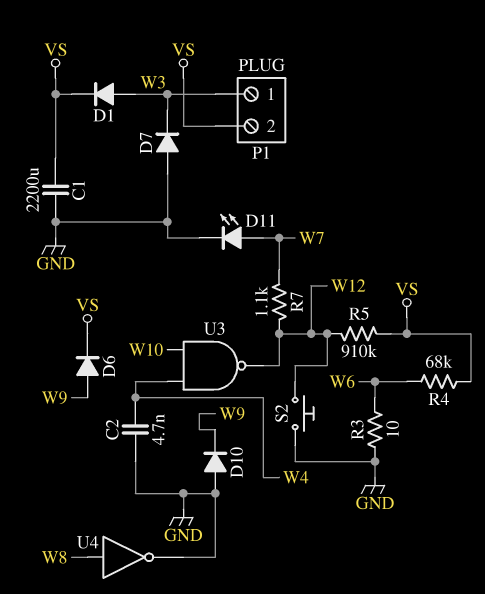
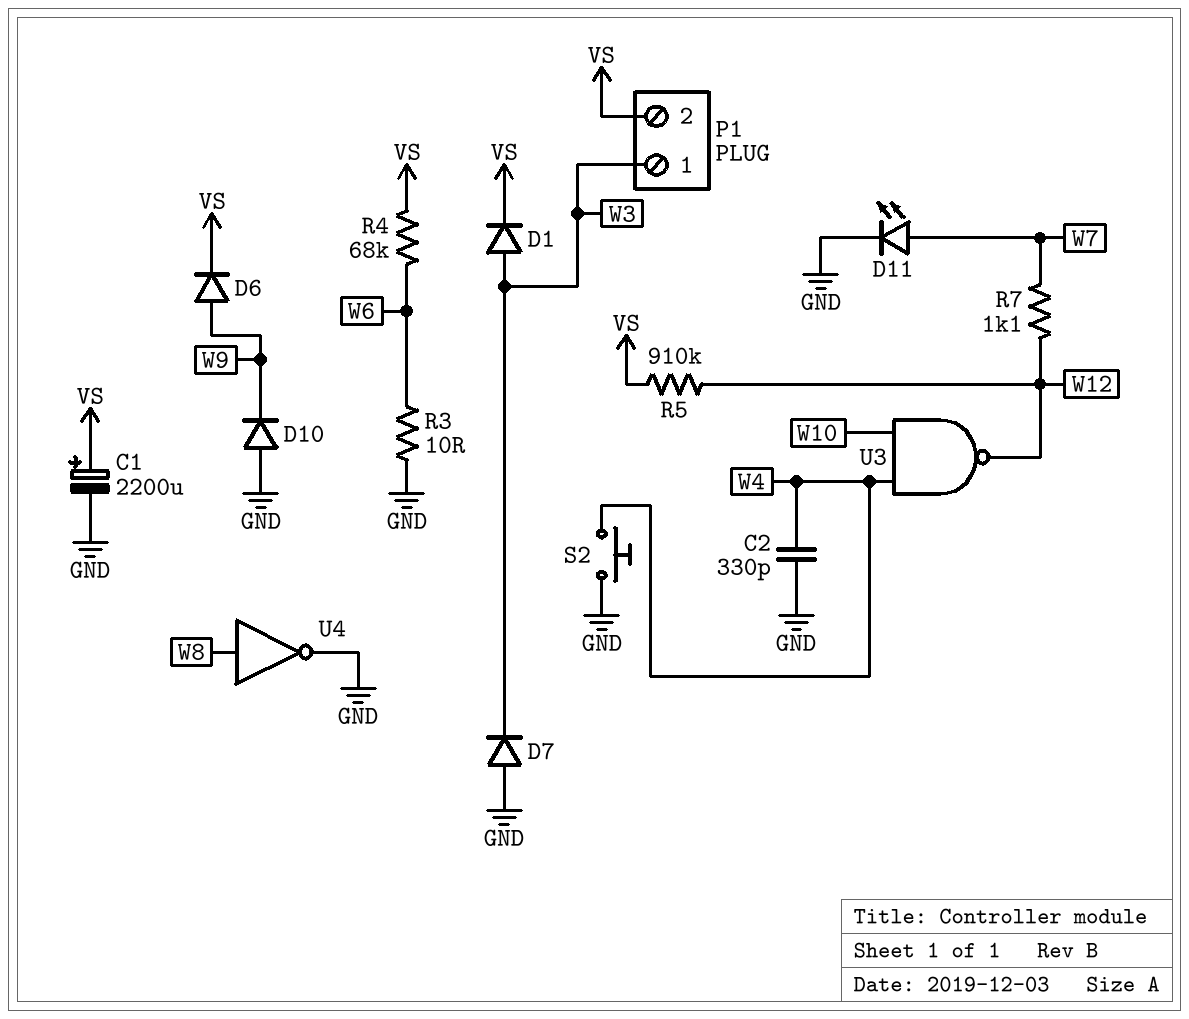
C1: 2200uF (GND, VS) -> 2200uF (plus VS, minus GND)
C2: 4.7nF (GND, W4) -> 330pF (GND, W4)
S2: button (GND, W12) -> button (GND, W4)

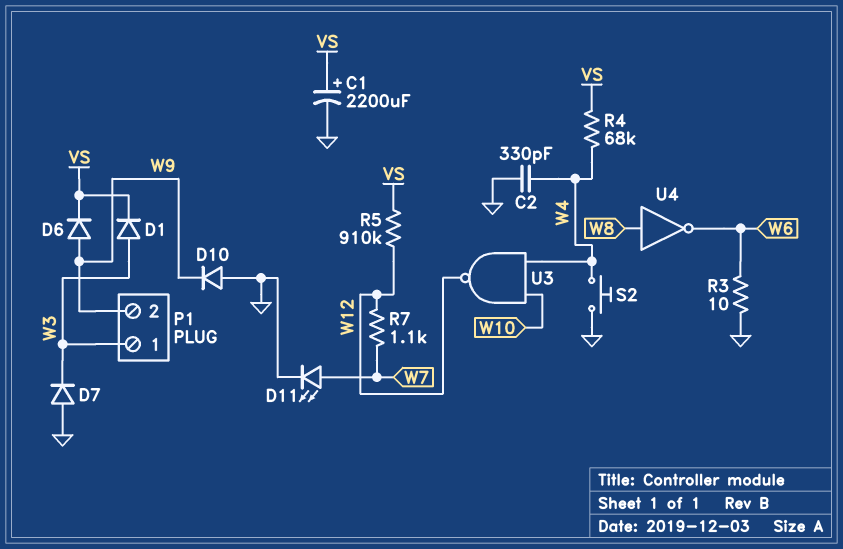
P1 pin 2: VS -> W9
R4: 68k (VS, W6) -> 68k (VS, W4)
U4: NOT (in W8, out GND) -> NOT (in W8, out W6)

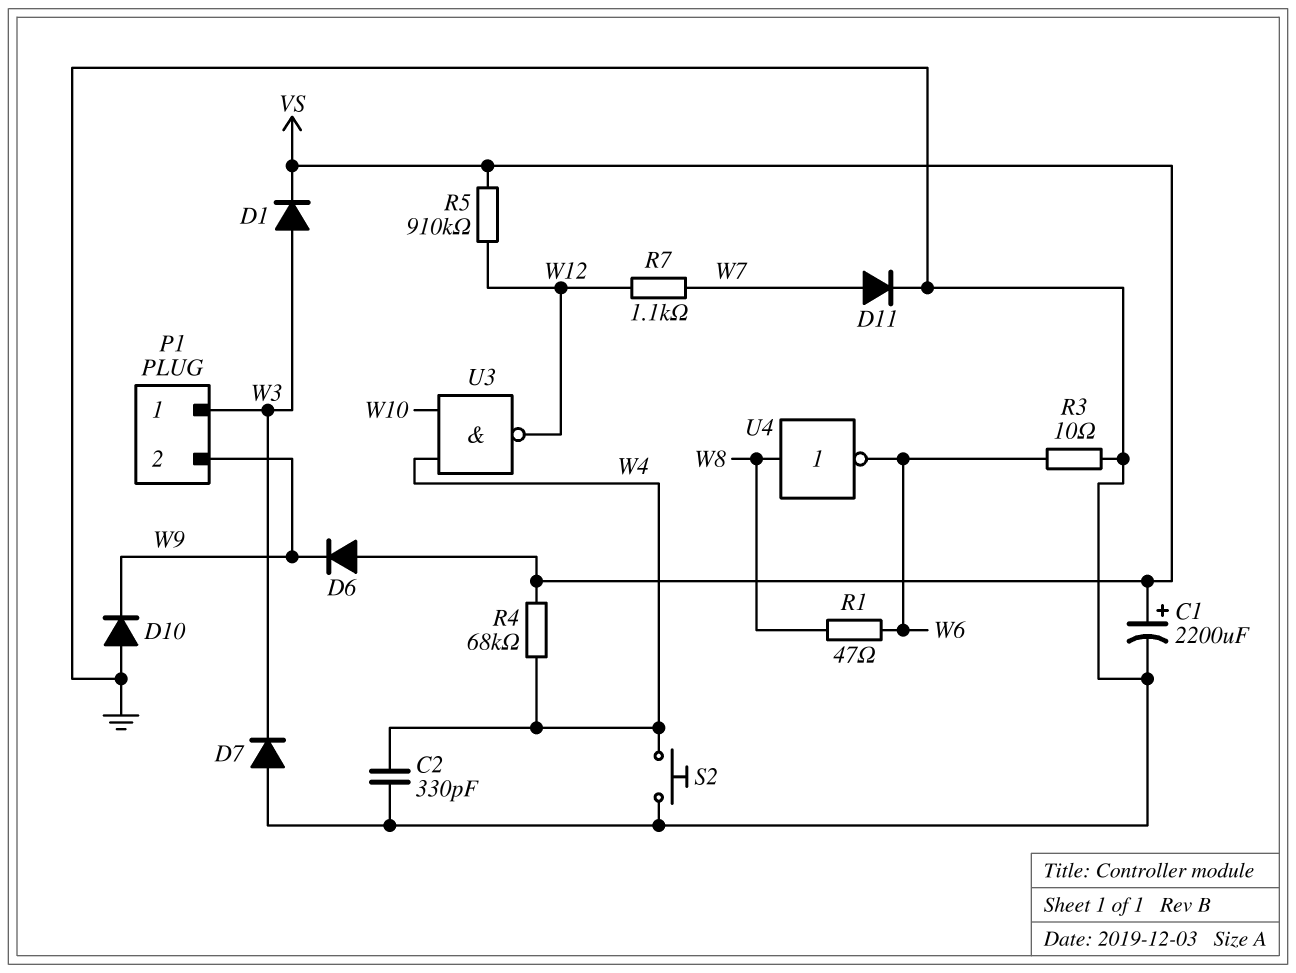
D6: diode (A W9, K VS) -> diode (A VS, K W9)
D11: LED (A W7, K GND) -> diode (A W7, K GND)
R1: none -> 47 (W6, W8)

